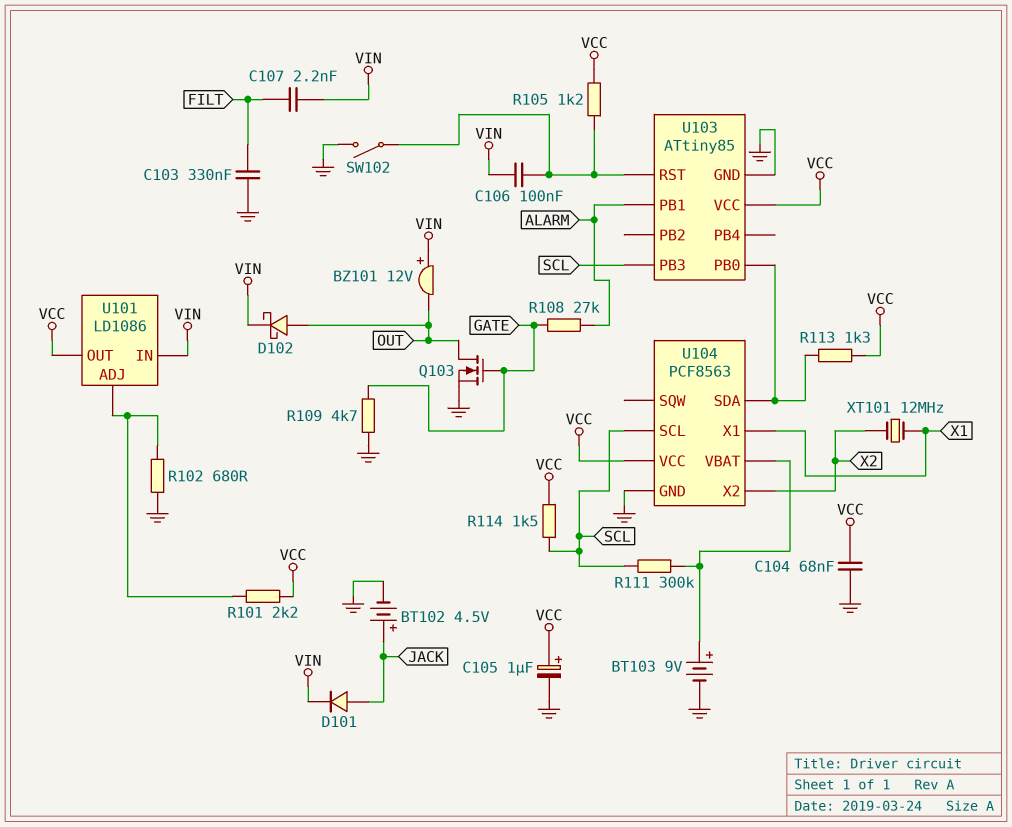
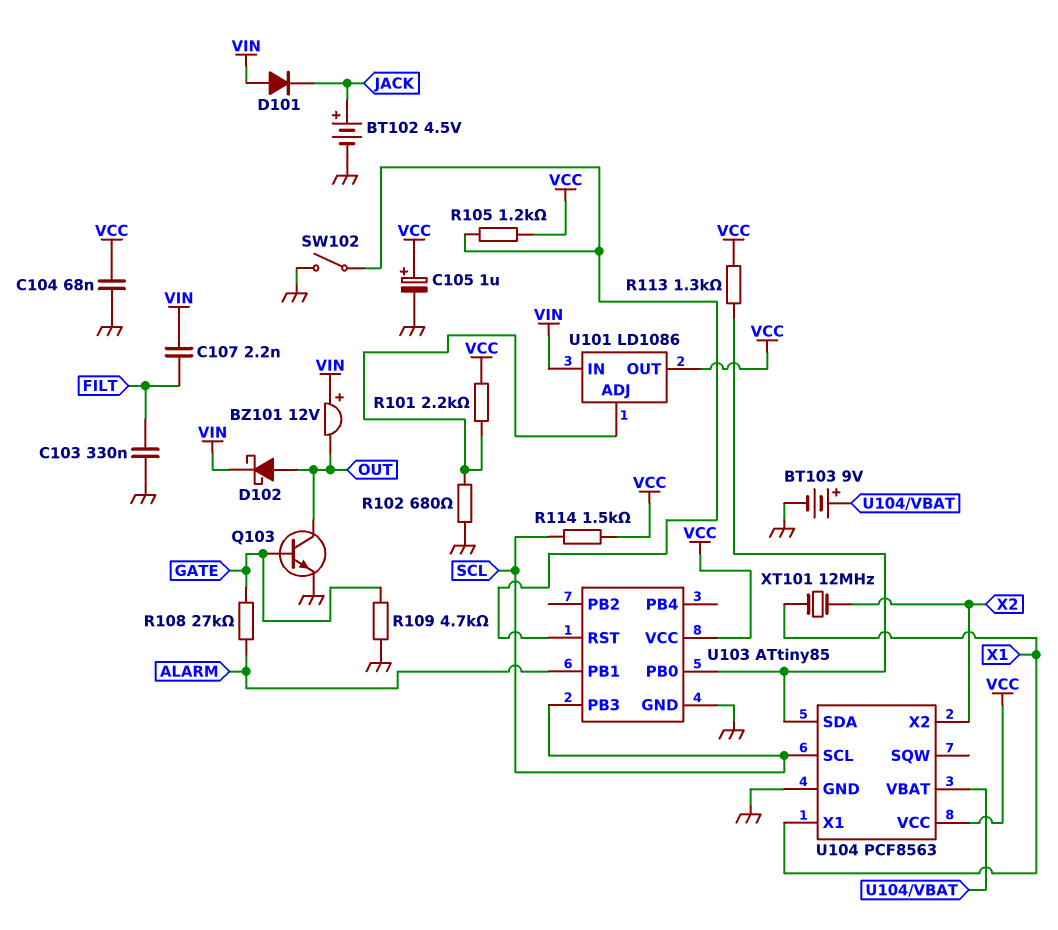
C106: 100nF (U103/RST, VIN) -> none
D101: diode (A JACK, K VIN) -> diode (A VIN, K JACK)
Q103: NMOS (G GATE, D OUT, S GND) -> NPN (B GATE, C OUT, E GND)
R111: 300k (SCL, U104/VBAT) -> none

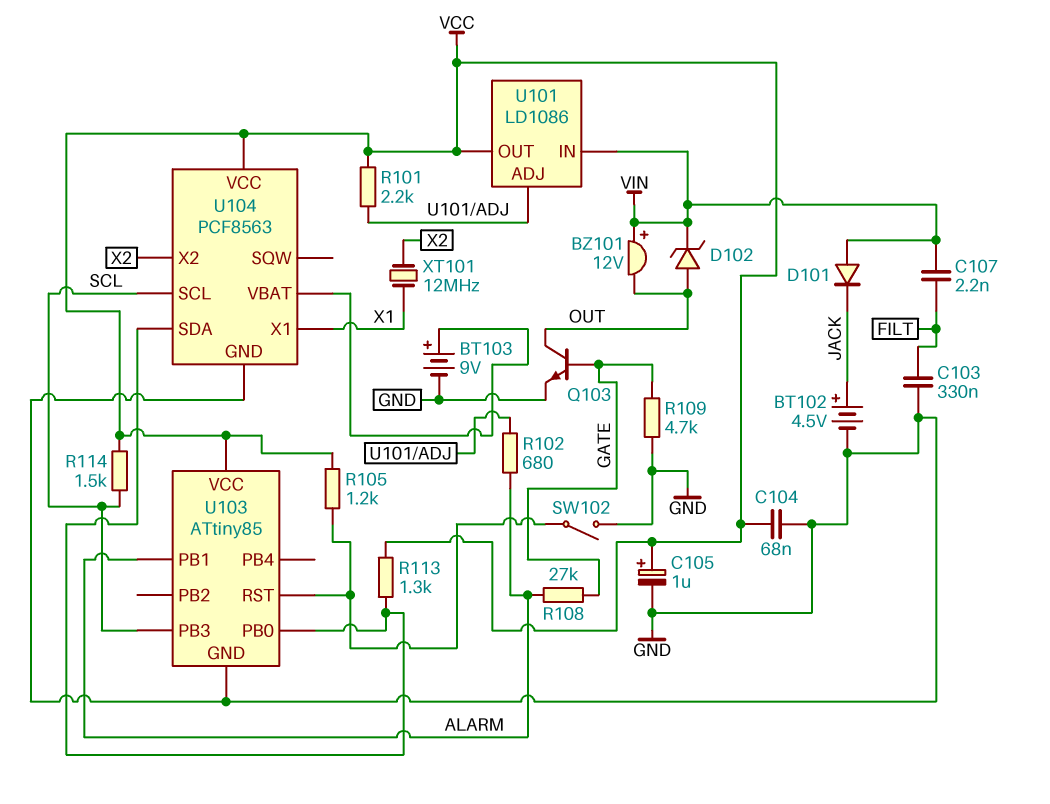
D102: schottky (A OUT, K VIN) -> zener (A OUT, K VIN)
R102: 680 (GND, U101/ADJ) -> 680 (ALARM, U101/ADJ)

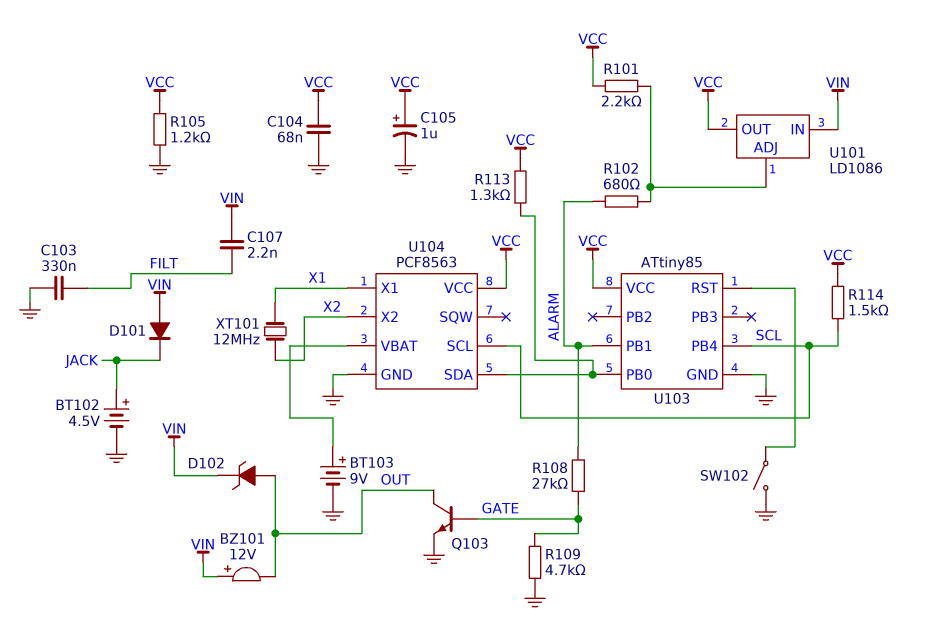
R105: 1.2k (U103/RST, VCC) -> 1.2k (GND, VCC)
U103 pin PB3: SCL -> none
U103 pin PB4: none -> SCL

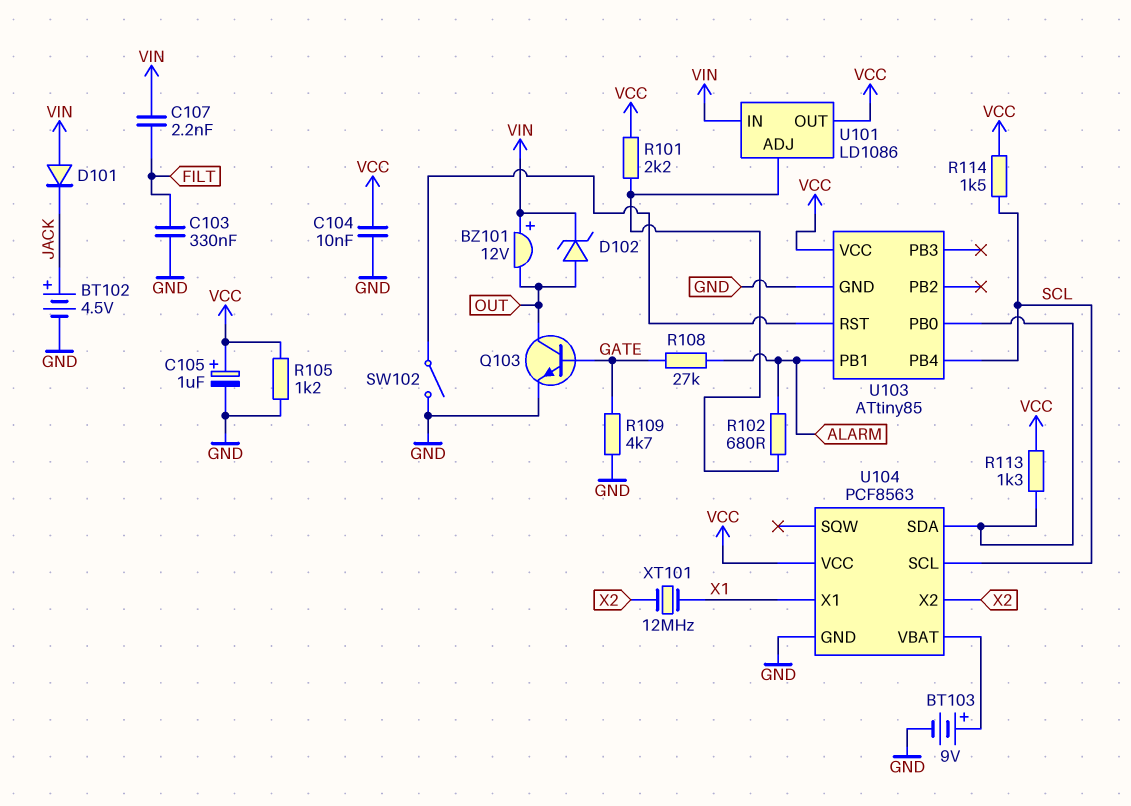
C104: 68nF (GND, VCC) -> 10nF (GND, VCC)

